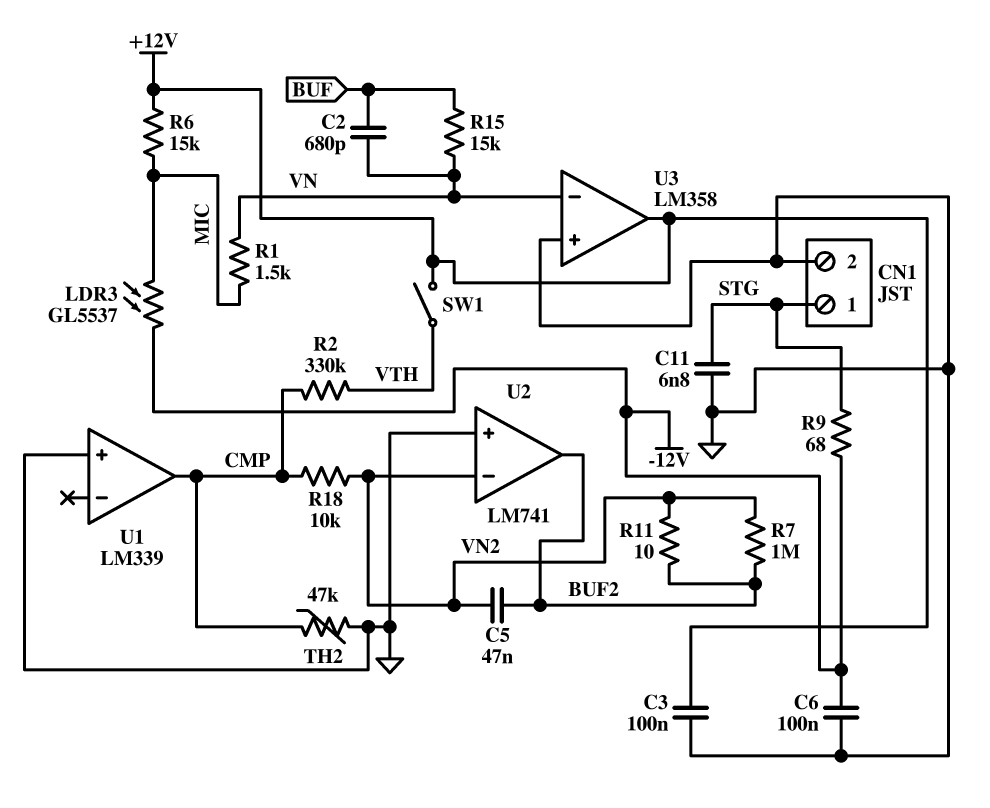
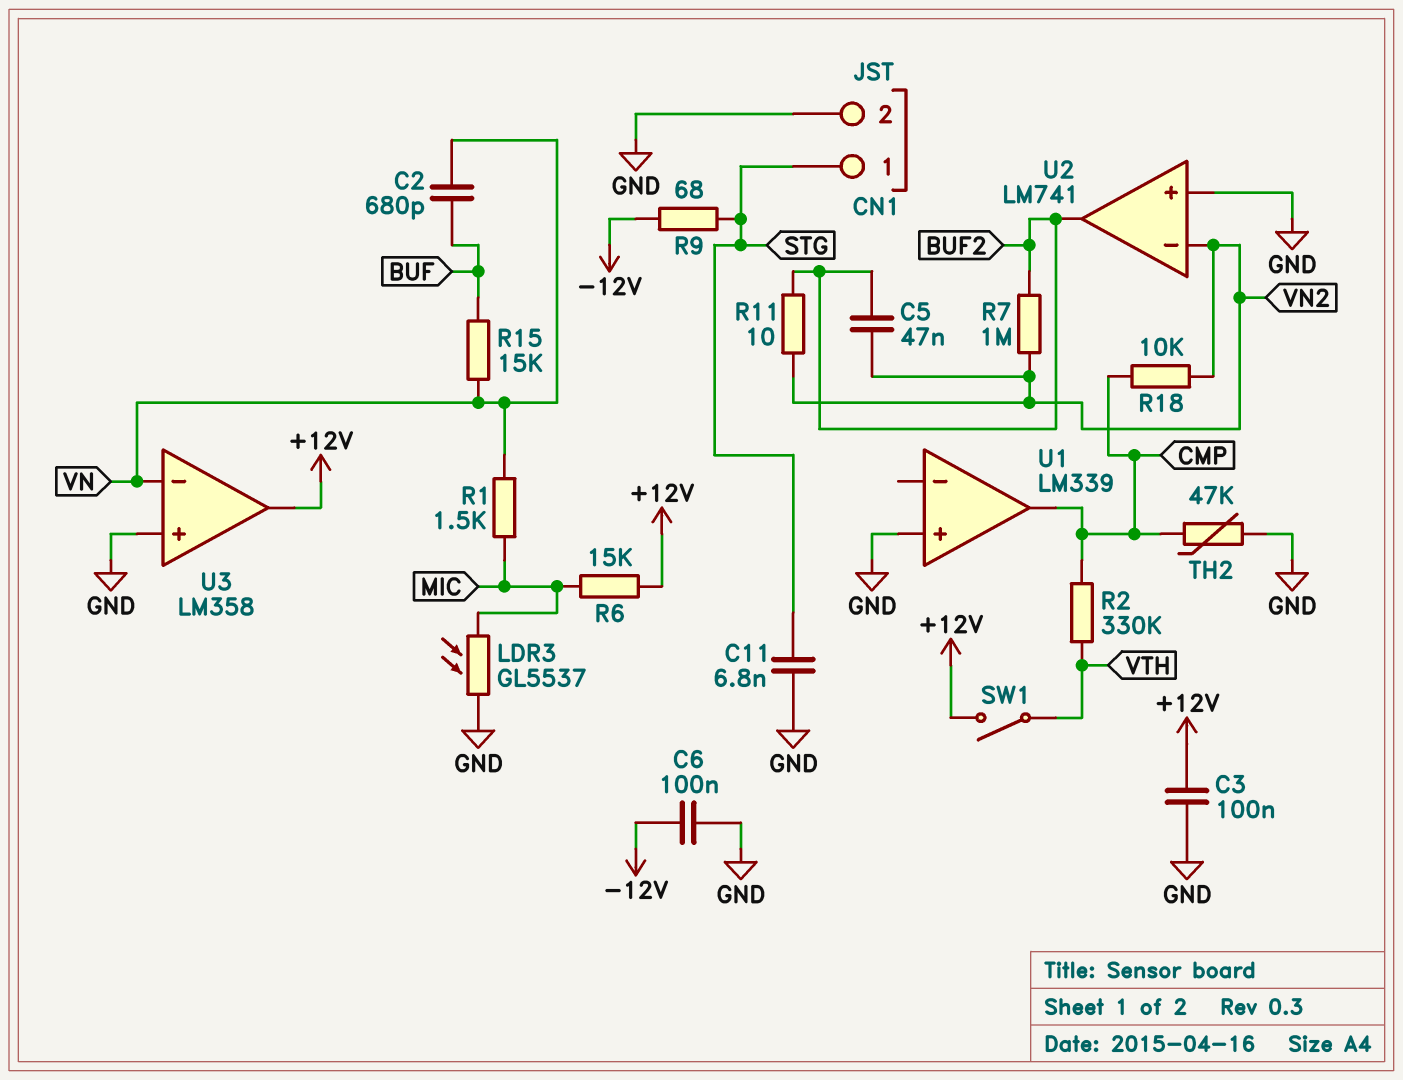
LDR3: GL5537 (-12V, MIC) -> GL5537 (GND, MIC)

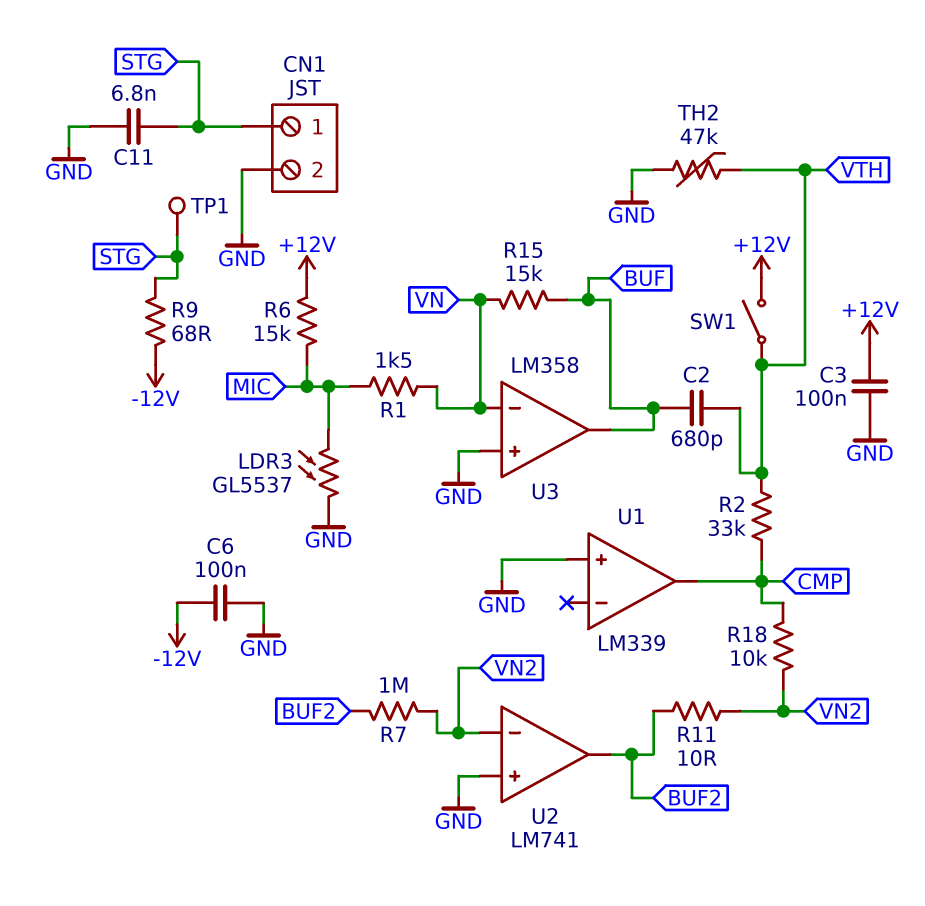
C2: 680pF (BUF, VN) -> 680pF (BUF, VTH)
C5: 47nF (BUF2, VN2) -> none
R2: 330k (CMP, VTH) -> 33k (CMP, VTH)
TH2: 47k (CMP, GND) -> 47k (GND, VTH)
TP1: none -> test point (STG)
U3 pin out: +12V -> BUF

